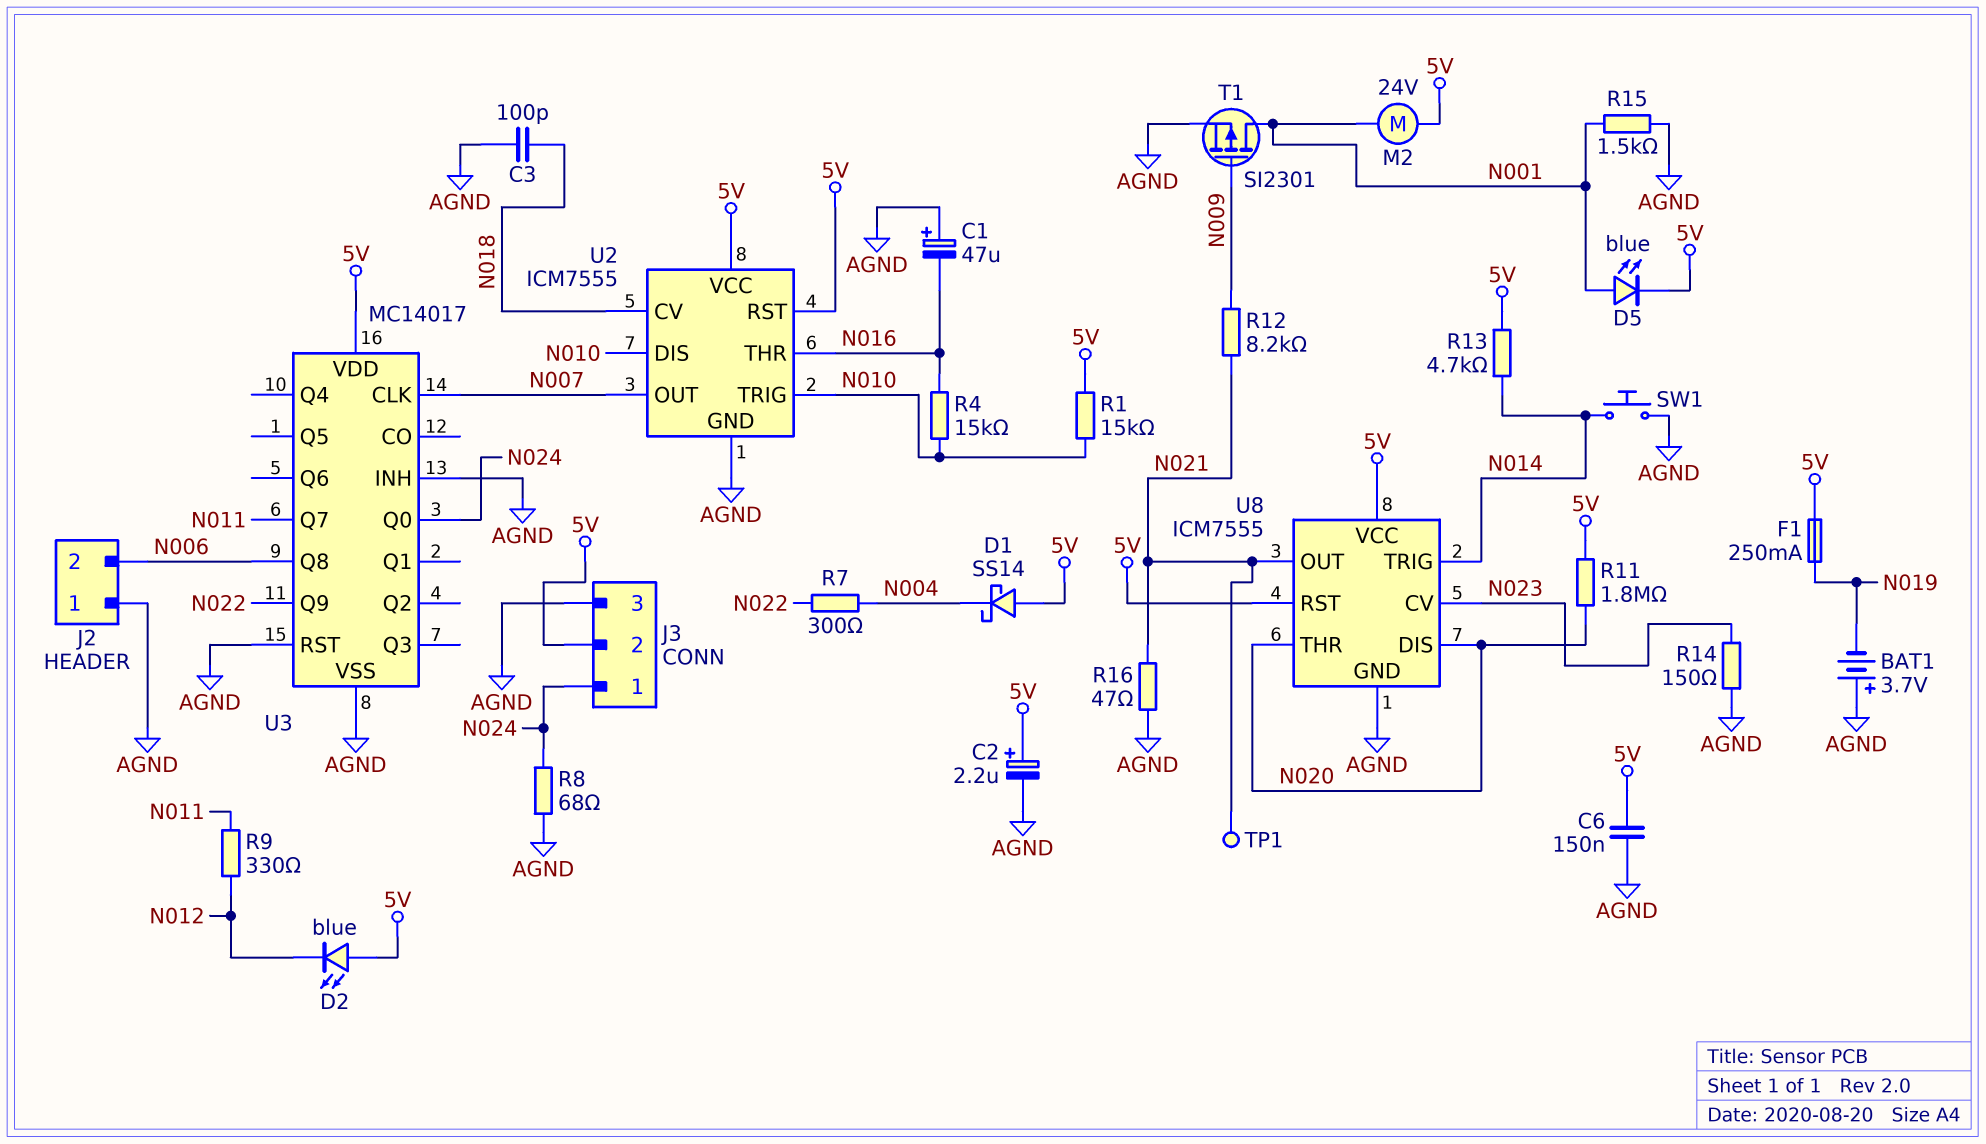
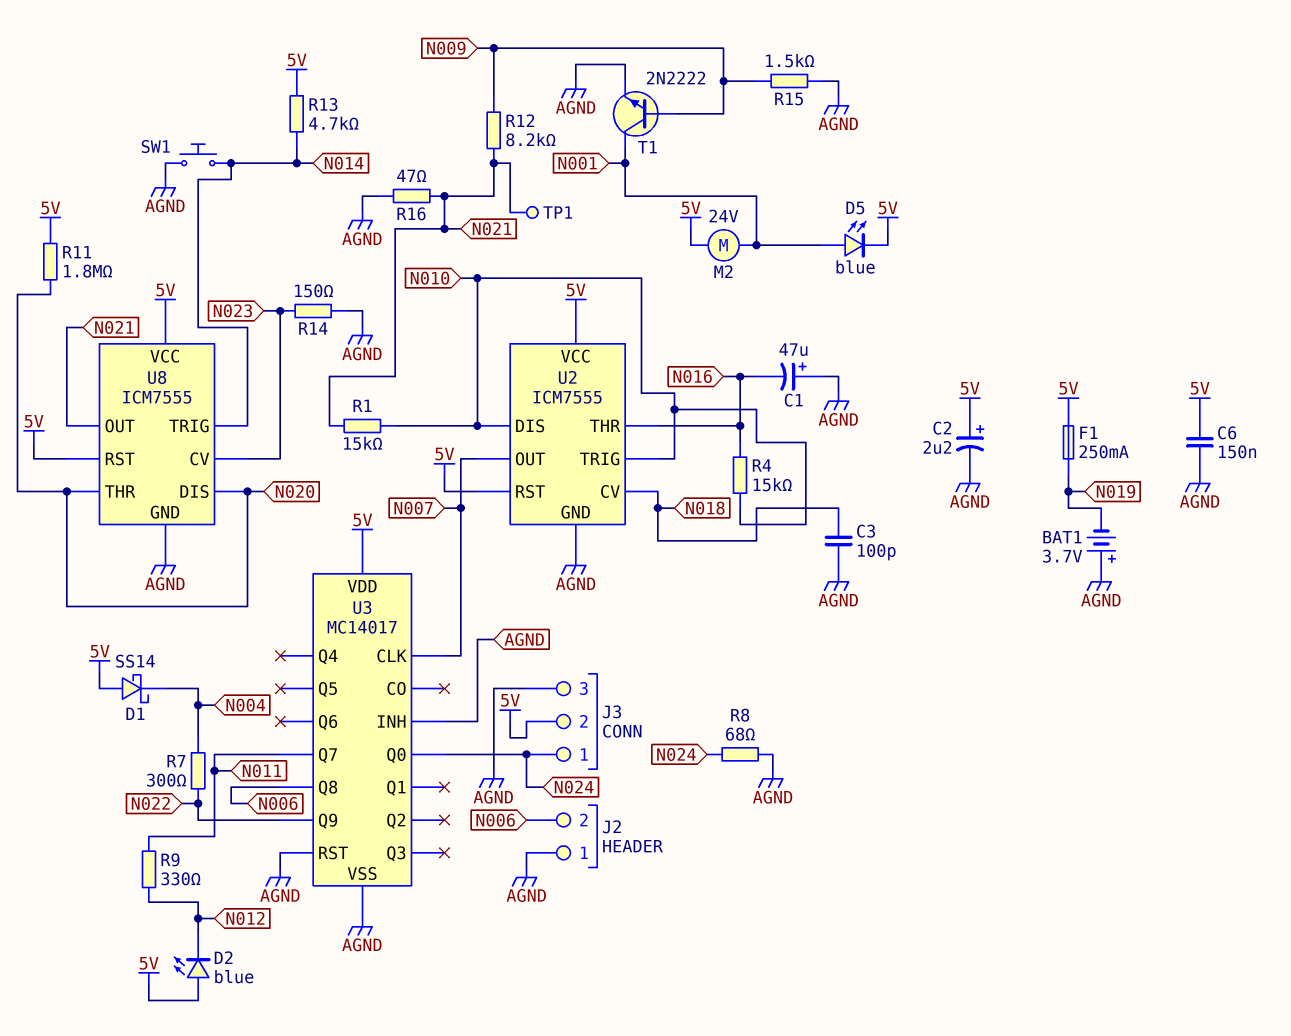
R1: 15k (5V, N010) -> 15k (N010, N021)
R15: 1.5k (AGND, N001) -> 1.5k (AGND, N009)
T1: PMOS SI2301 (G N009, D N001, S AGND) -> NPN 2N2222 (B N009, C N001, E AGND)

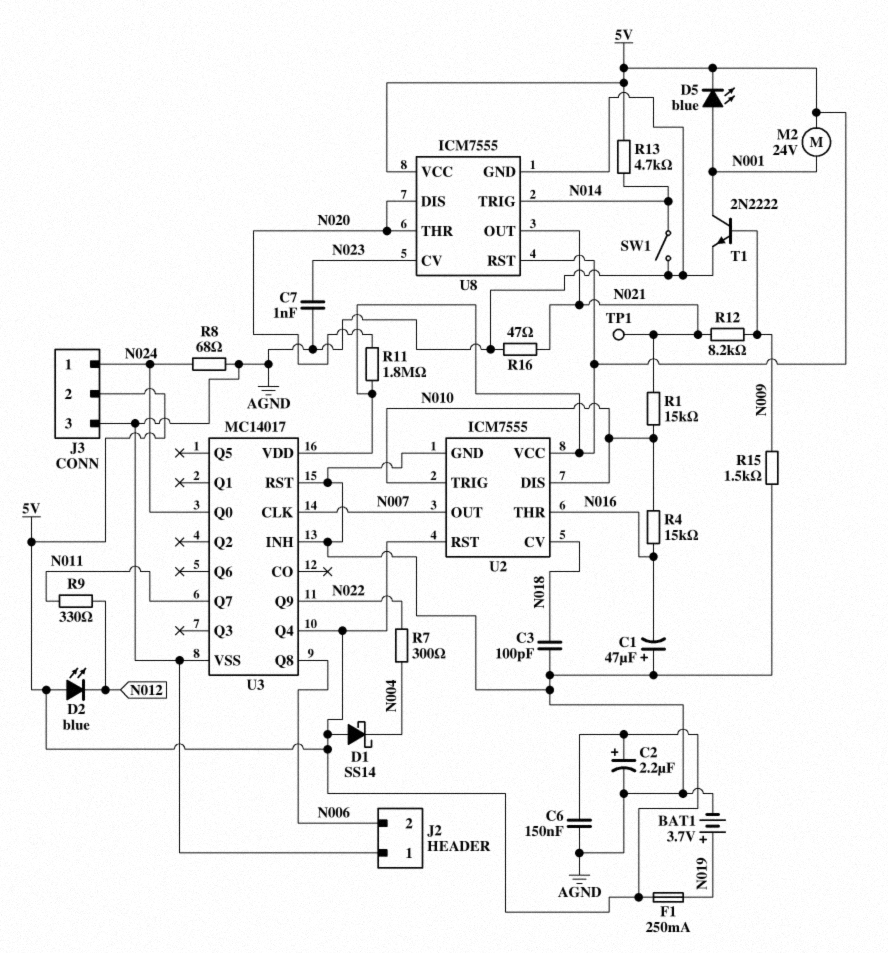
BAT1: 3.7V (plus AGND, minus N019) -> 3.7V (plus N019, minus AGND)
C7: none -> 1nF (AGND, N023)
R14: 150 (AGND, N023) -> none
SW1: button (AGND, N014) -> switch (AGND, N014)
U3 pin Q4: none -> 5V

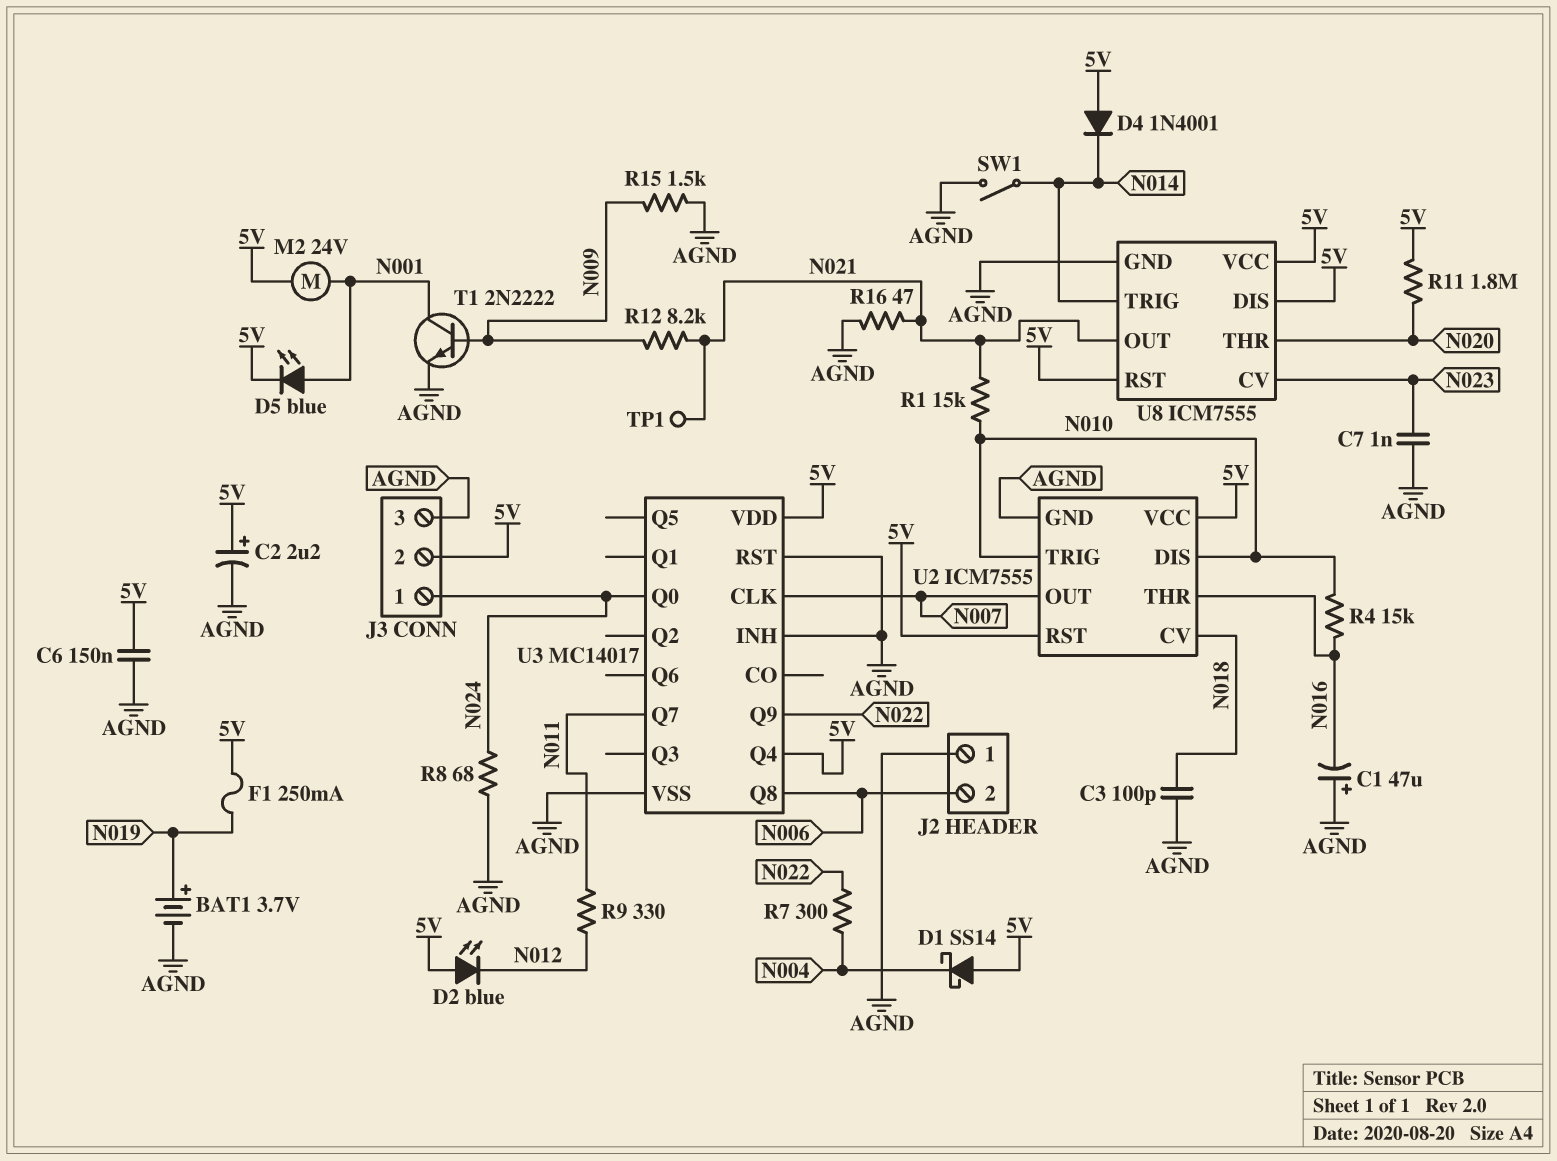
D4: none -> diode 1N4001 (A 5V, K N014)
R13: 4.7k (5V, N014) -> none
U8 pin DIS: N020 -> 5V

